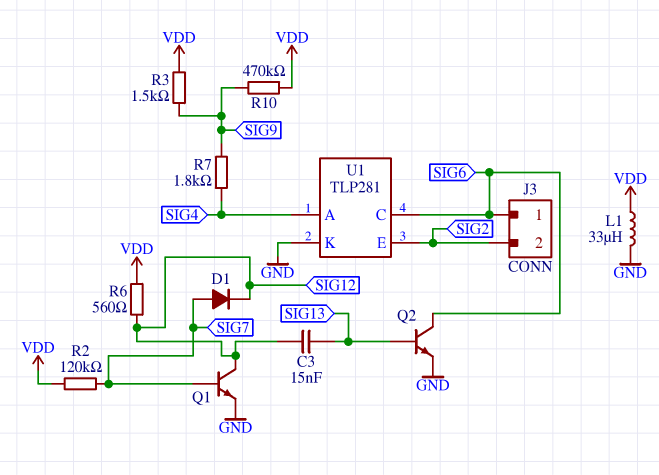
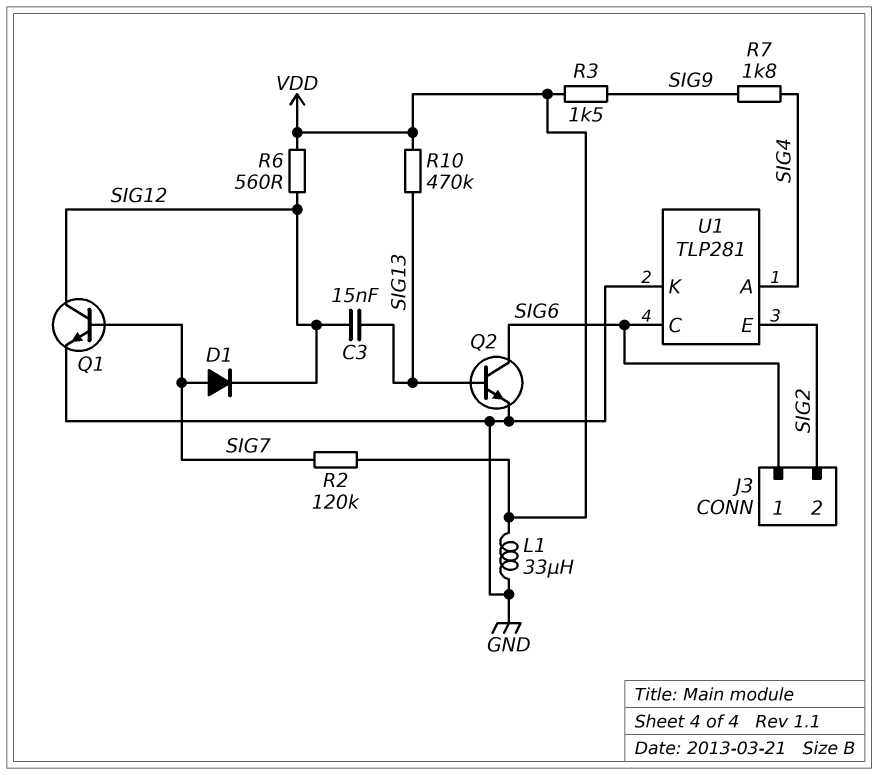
R10: 470k (SIG9, VDD) -> 470k (SIG13, VDD)

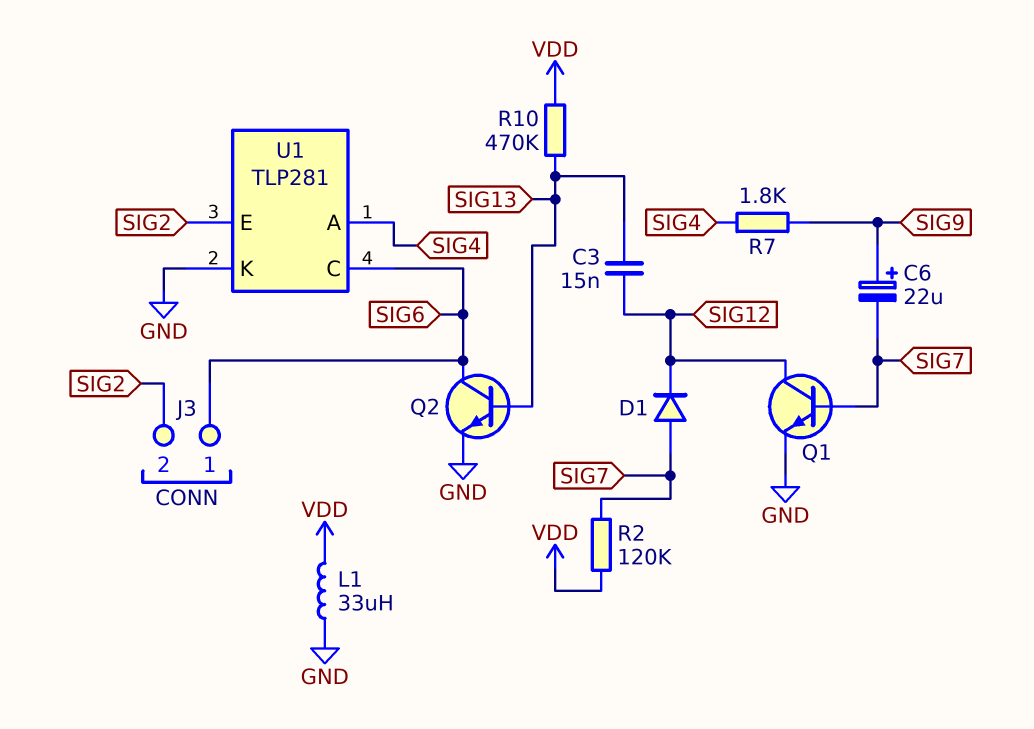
C6: none -> 22uF (plus SIG9, minus SIG7)
R3: 1.5k (SIG9, VDD) -> none
R6: 560 (SIG12, VDD) -> none

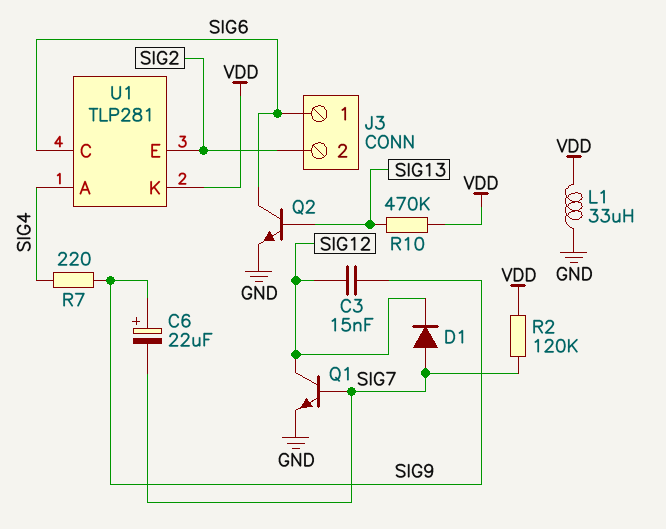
C3: 15nF (SIG12, SIG13) -> 15nF (SIG9, SIG12)
R7: 1.8k (SIG4, SIG9) -> 220 (SIG4, SIG9)
U1 pin K: GND -> VDD

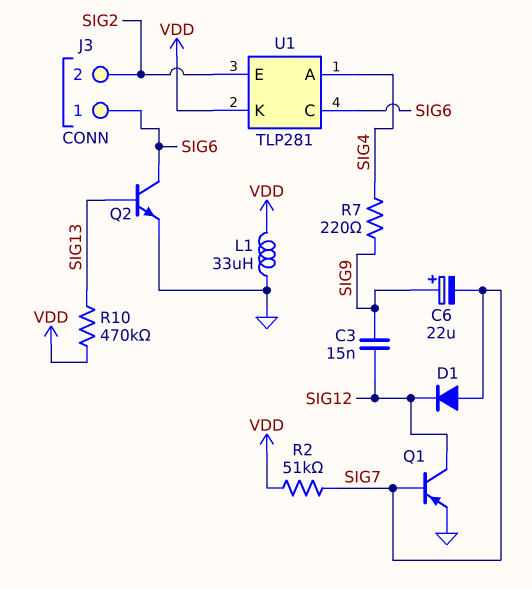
Q1: NPN (B SIG7, C SIG12, E GND) -> PNP (B SIG7, C SIG12, E GND)
R2: 120k (SIG7, VDD) -> 51k (SIG7, VDD)

